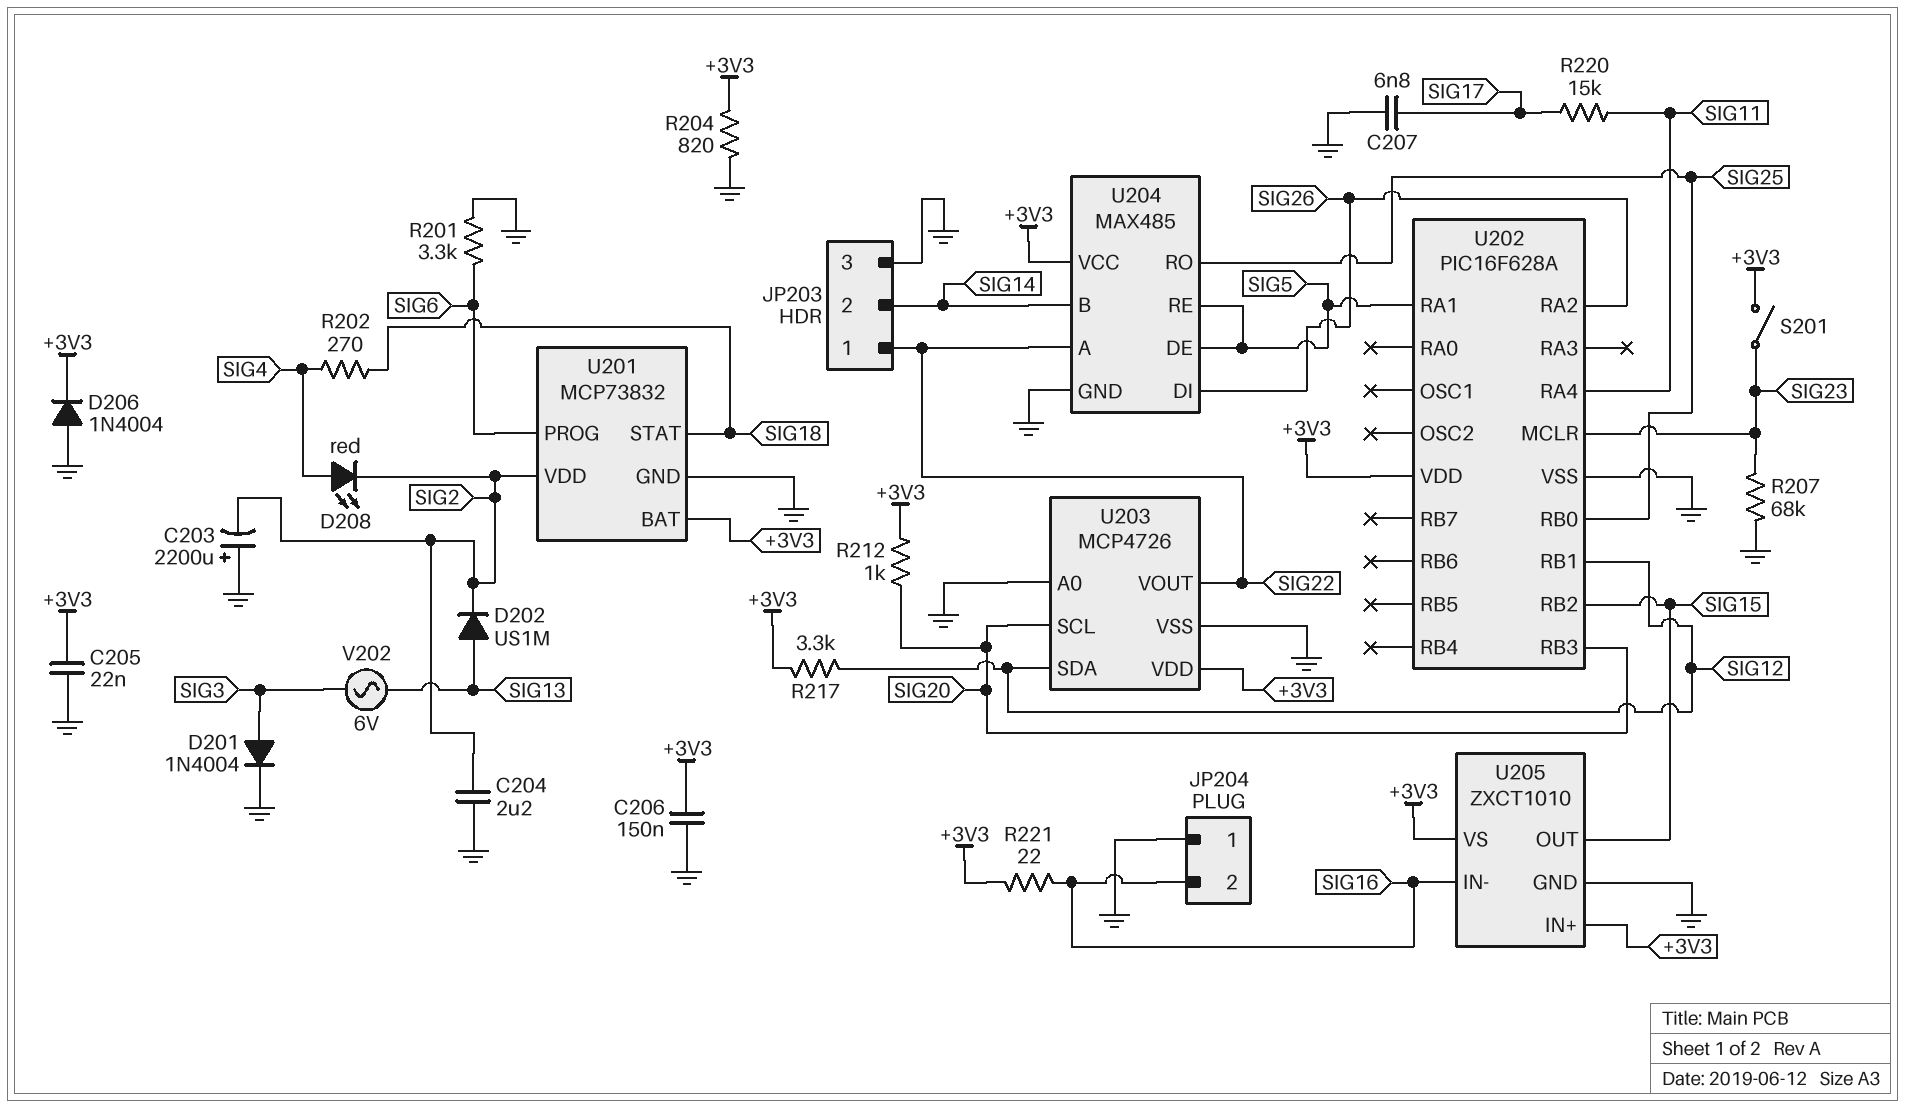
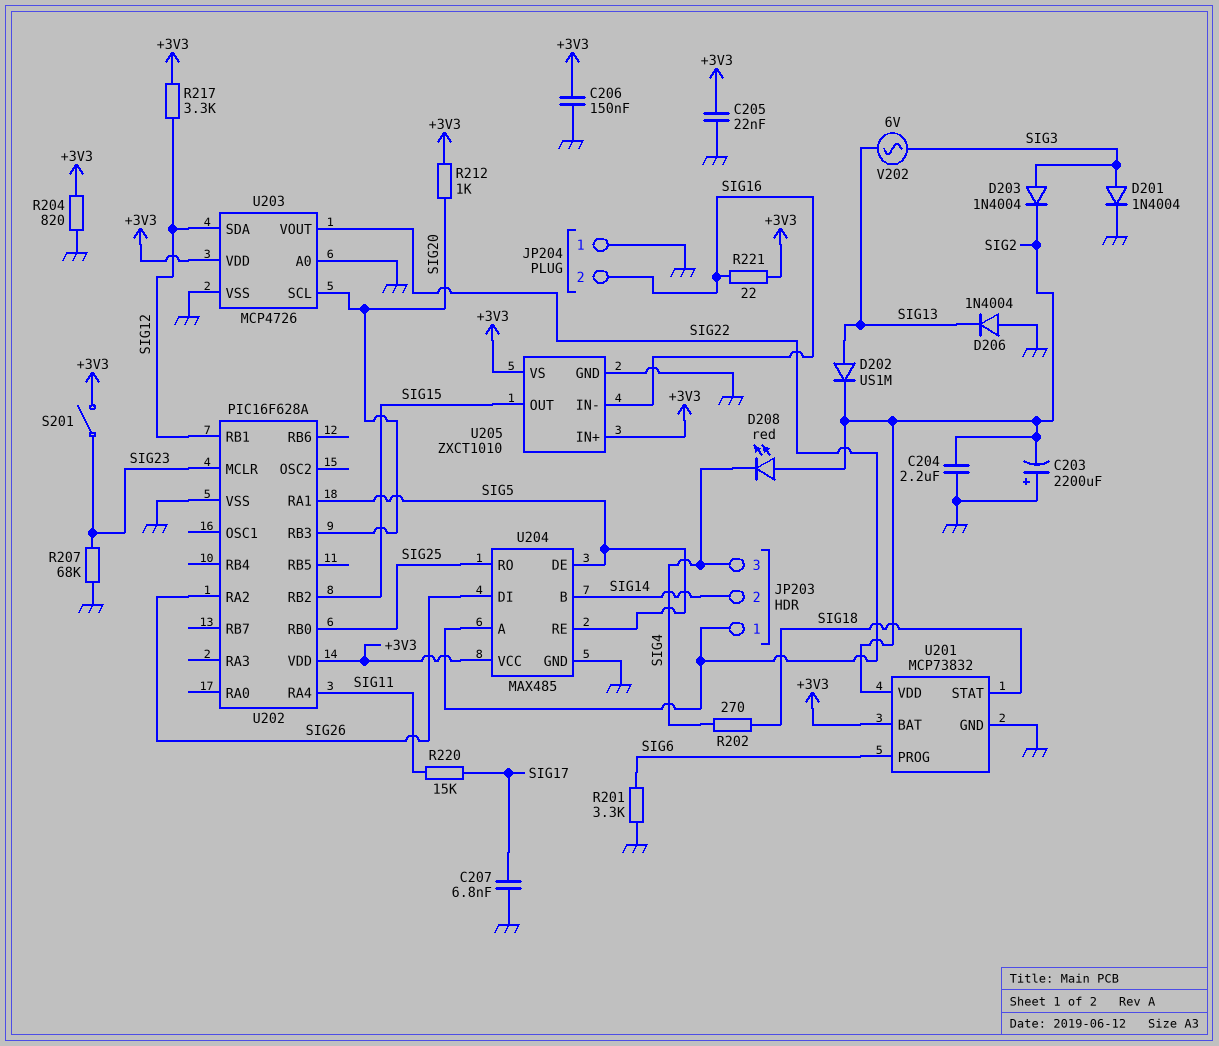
D203: none -> diode 1N4004 (A SIG3, K SIG2)
D206: diode 1N4004 (A GND, K +3V3) -> diode 1N4004 (A GND, K SIG13)
D208: LED red (A SIG4, K SIG2) -> LED red (A SIG2, K SIG4)
JP203 pin 3: GND -> SIG4

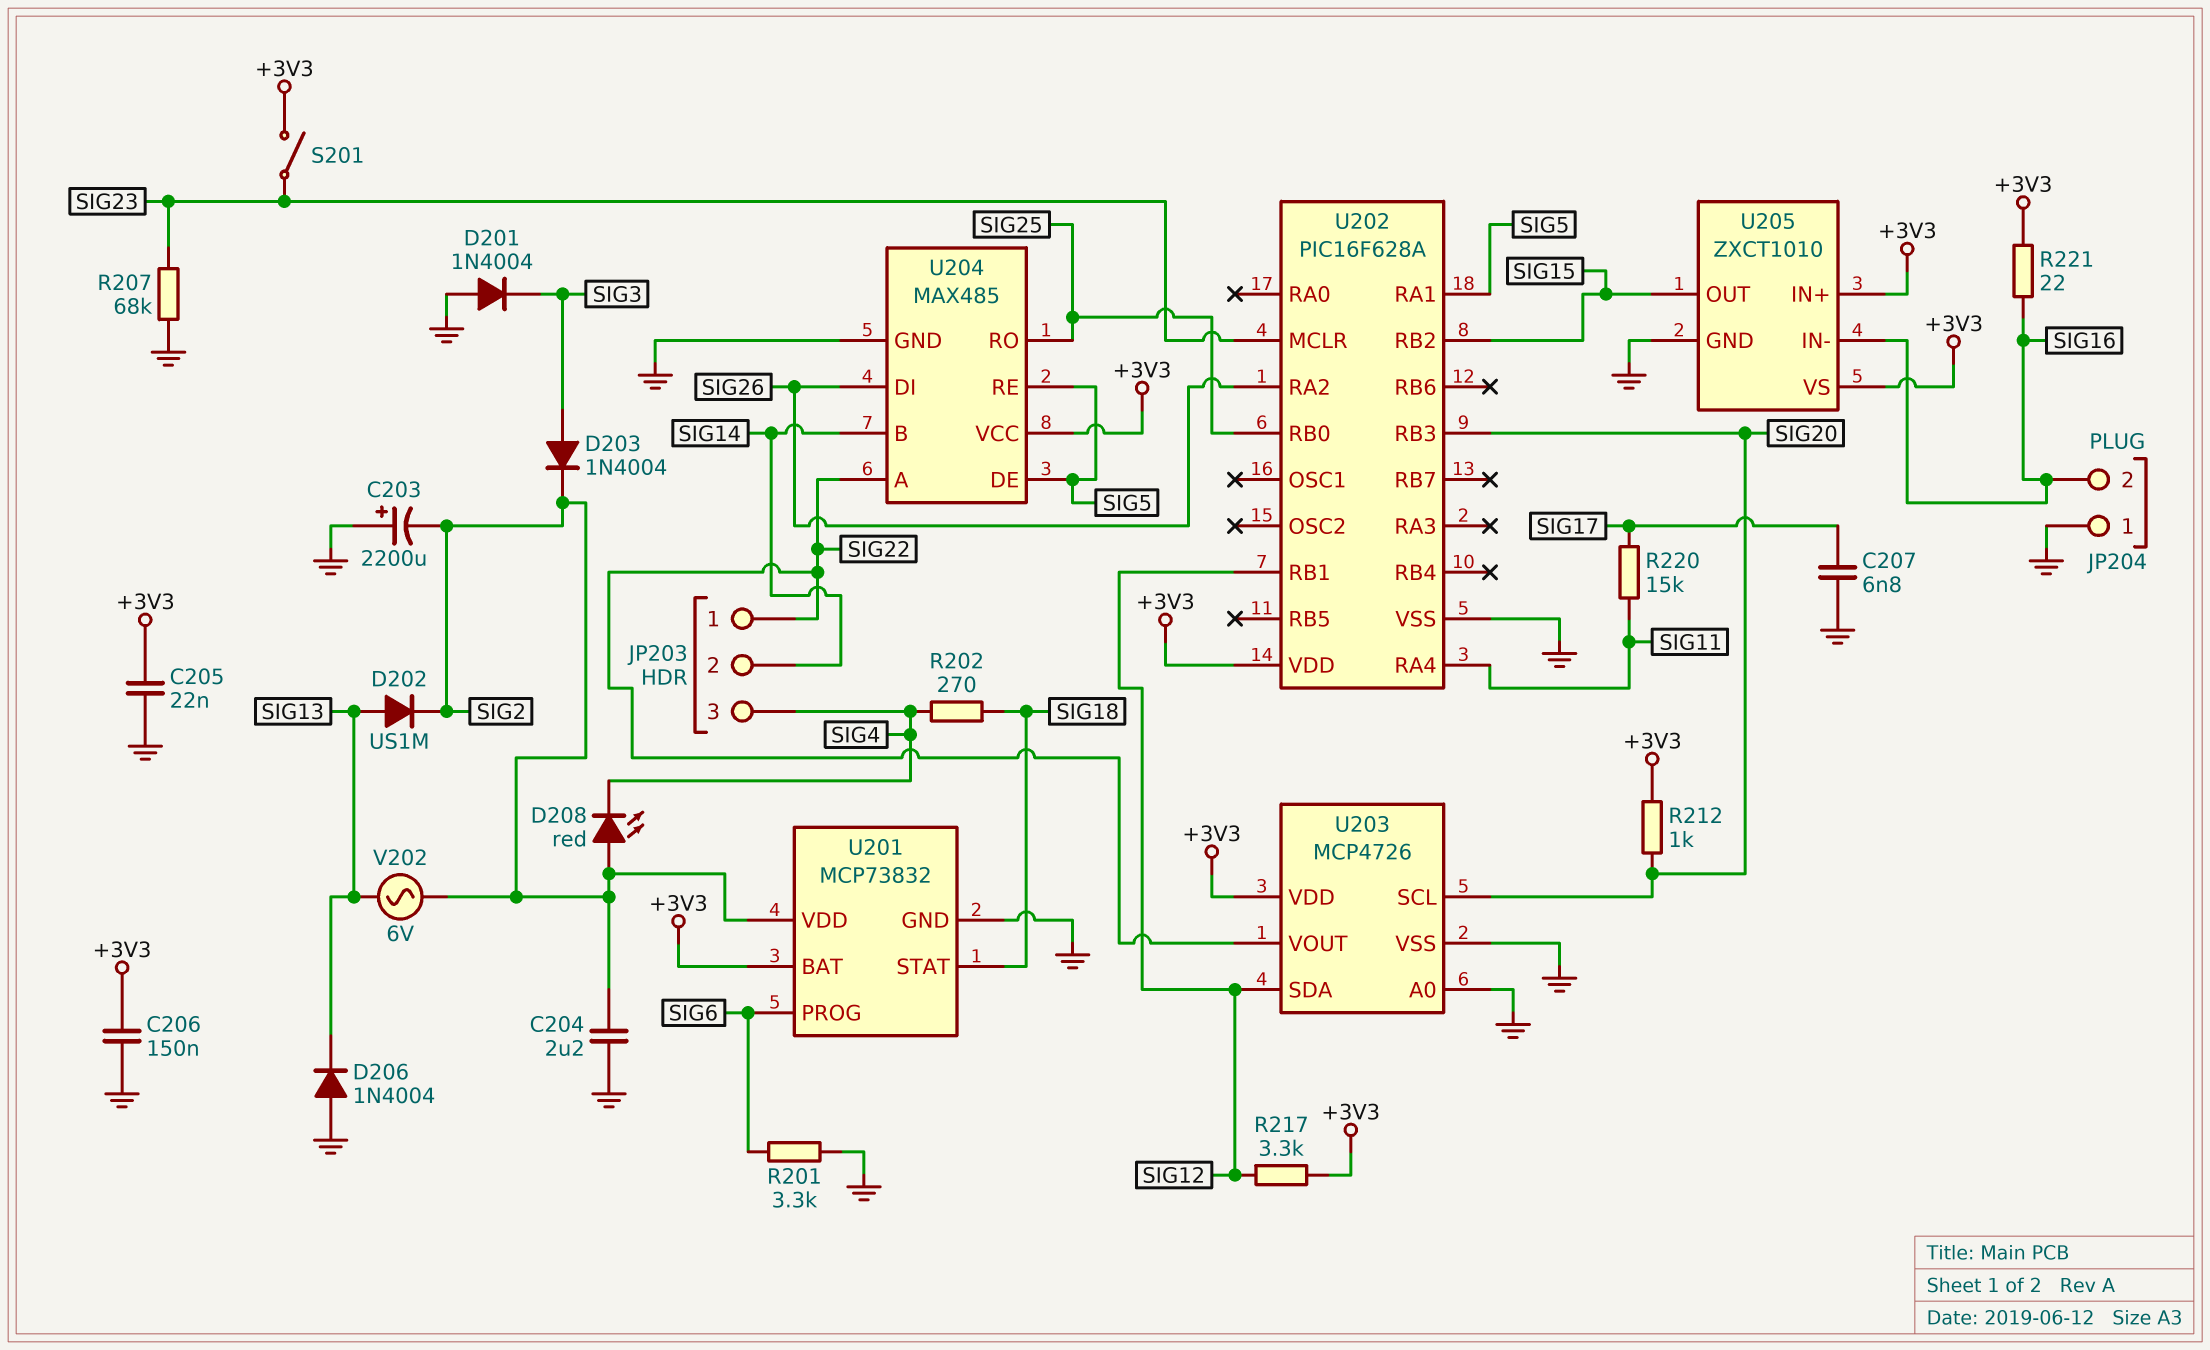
D201: diode 1N4004 (A SIG3, K GND) -> diode 1N4004 (A GND, K SIG3)
R204: 820 (+3V3, GND) -> none
V202: AC 6V (SIG3, SIG13) -> AC 6V (SIG2, SIG13)

